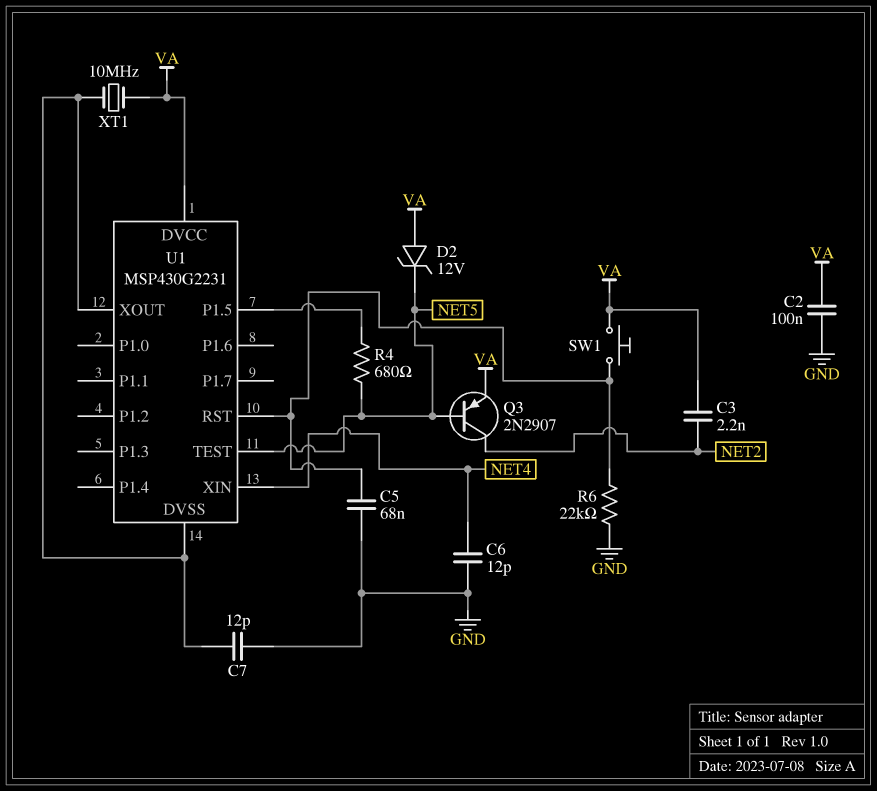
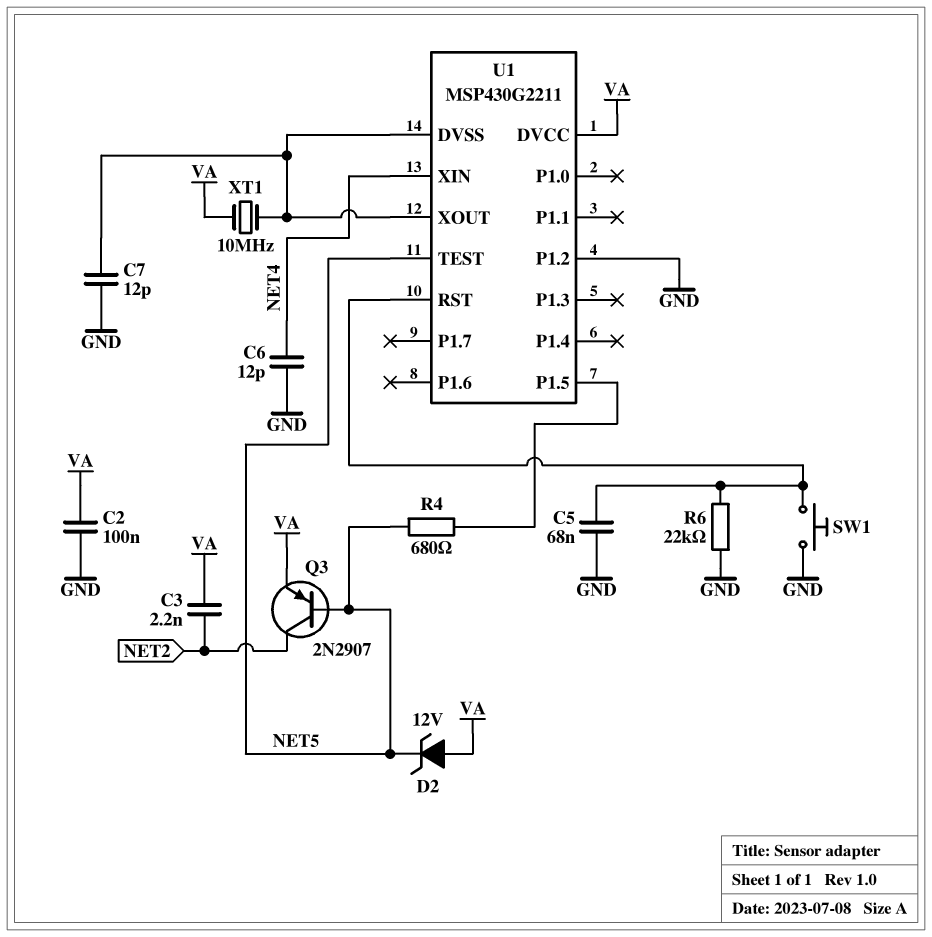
SW1: button (U1/RST, VA) -> button (GND, U1/RST)
U1: MSP430G2231 -> MSP430G2211
U1 pin P1.2: none -> GND

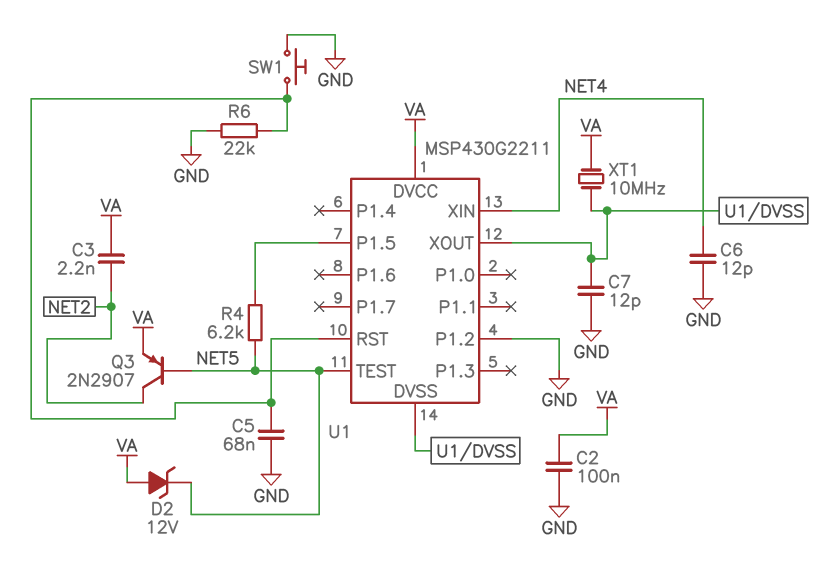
R4: 680 (NET5, U1/P1.5) -> 6.2k (NET5, U1/P1.5)

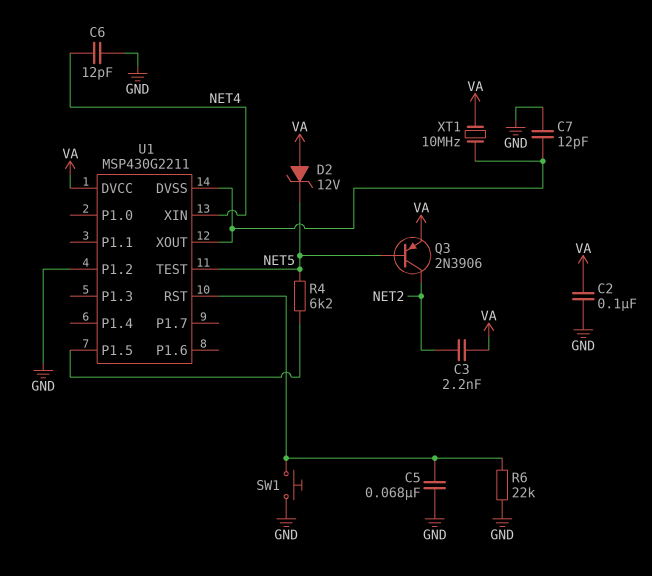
Q3: PNP 2N2907 (B NET5, C NET2, E VA) -> PNP 2N3906 (B NET5, C NET2, E VA)

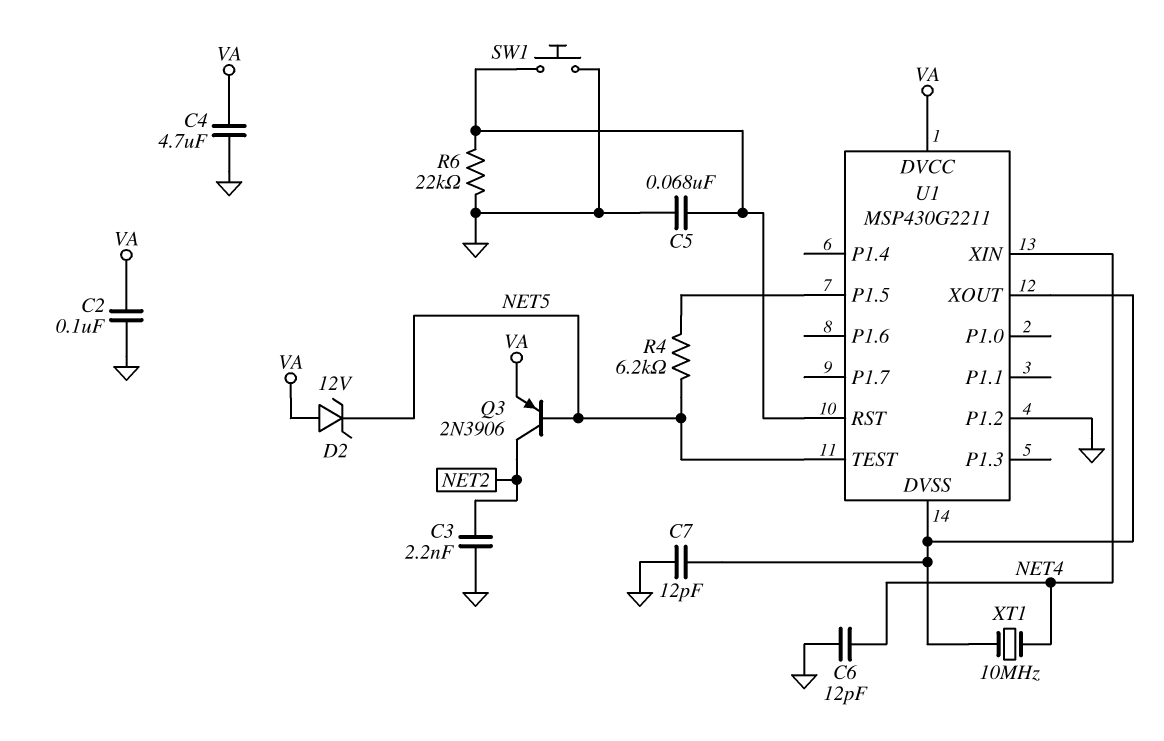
C3: 2.2nF (NET2, VA) -> 2.2nF (GND, NET2)
C4: none -> 4.7uF (GND, VA)
XT1: 10MHz (U1/DVSS, VA) -> 10MHz (NET4, U1/DVSS)

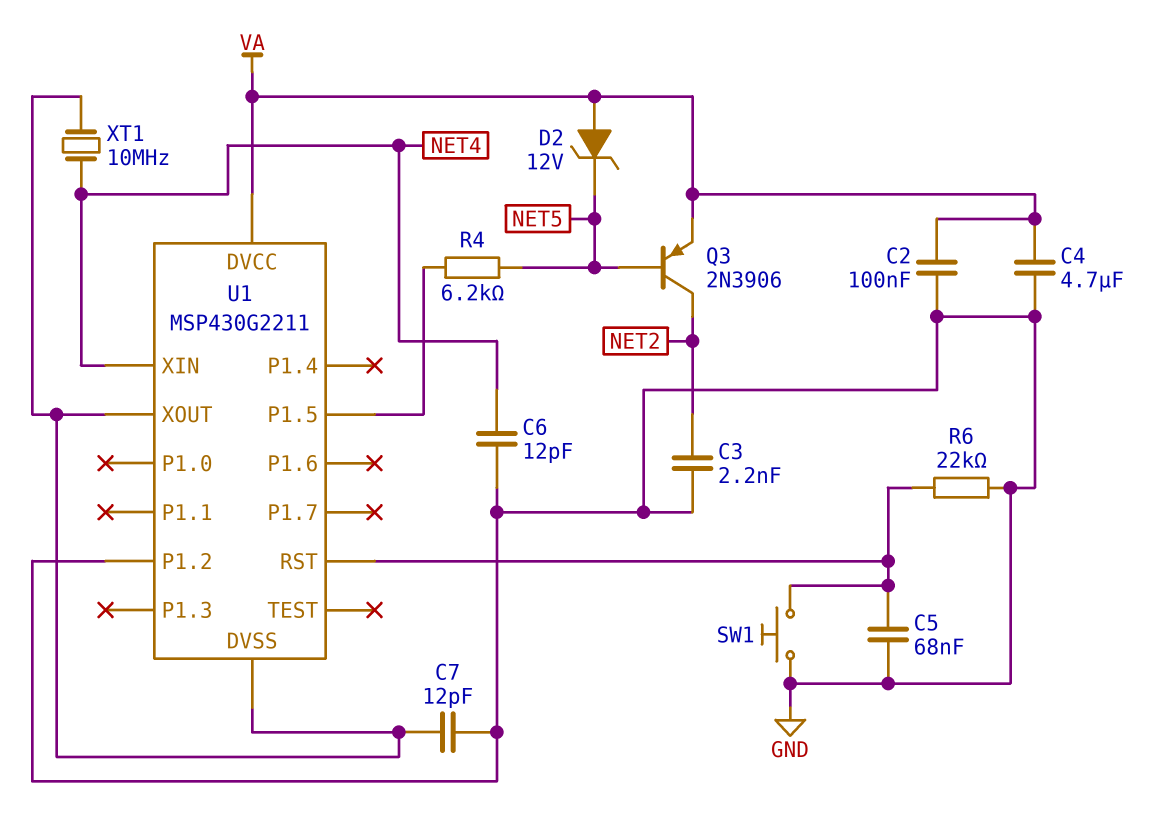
U1 pin TEST: NET5 -> none

